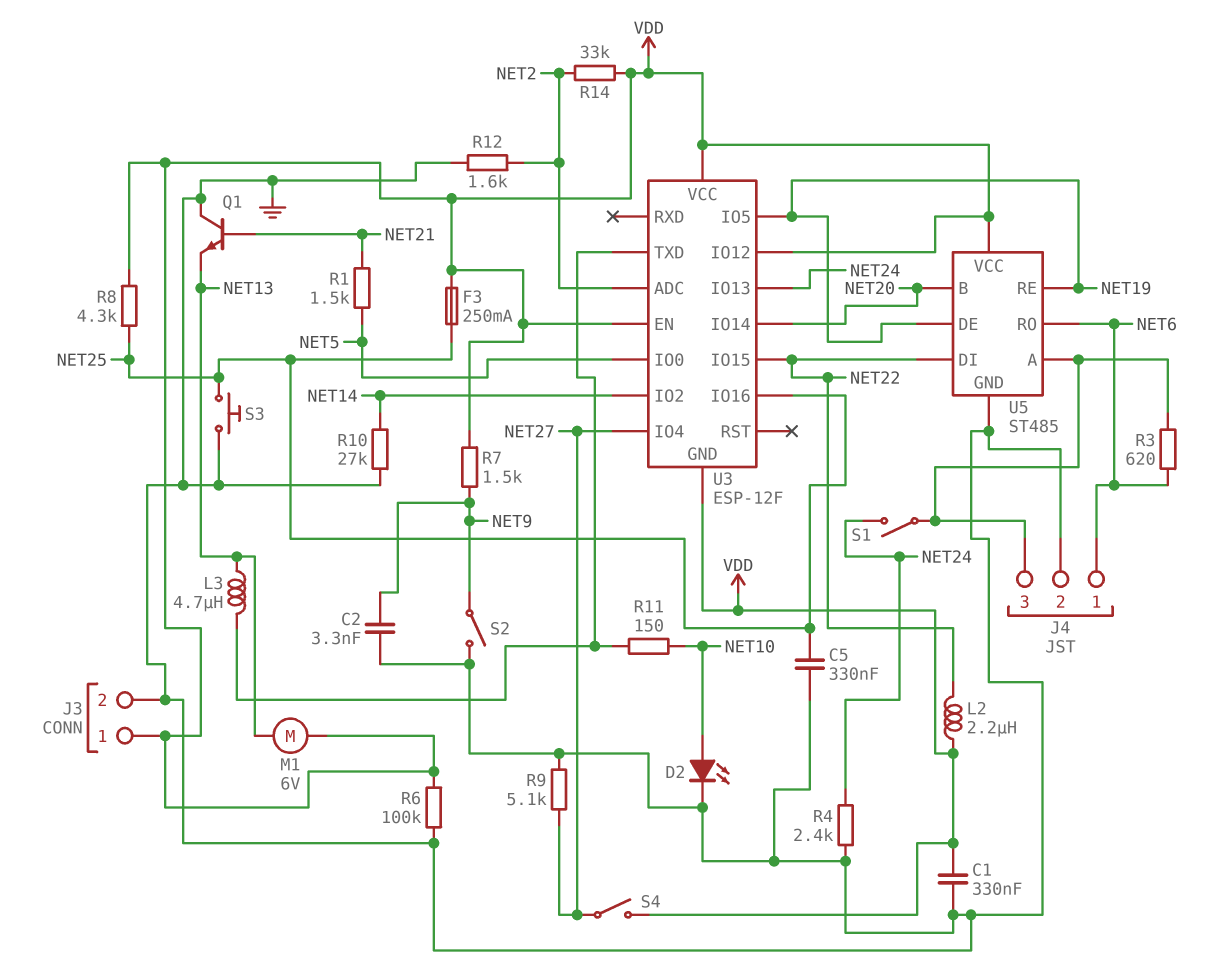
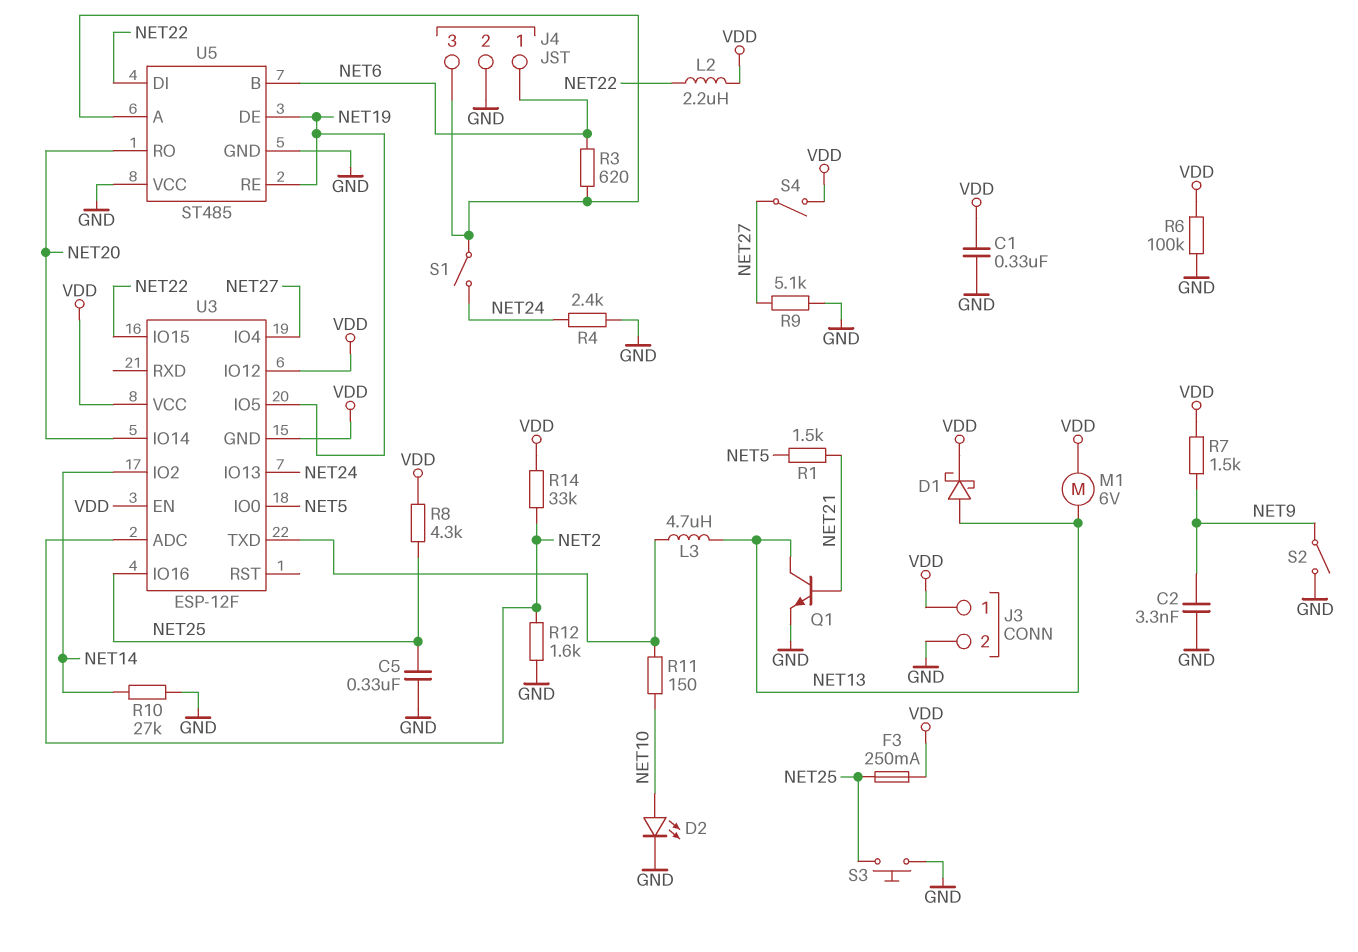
D1: none -> schottky (A NET13, K VDD)
Q1: NPN (B NET21, C GND, E NET13) -> NPN (B NET21, C NET13, E GND)
U5 pin B: NET20 -> NET6
U5 pin RO: NET6 -> NET20
U5 pin VCC: VDD -> GND

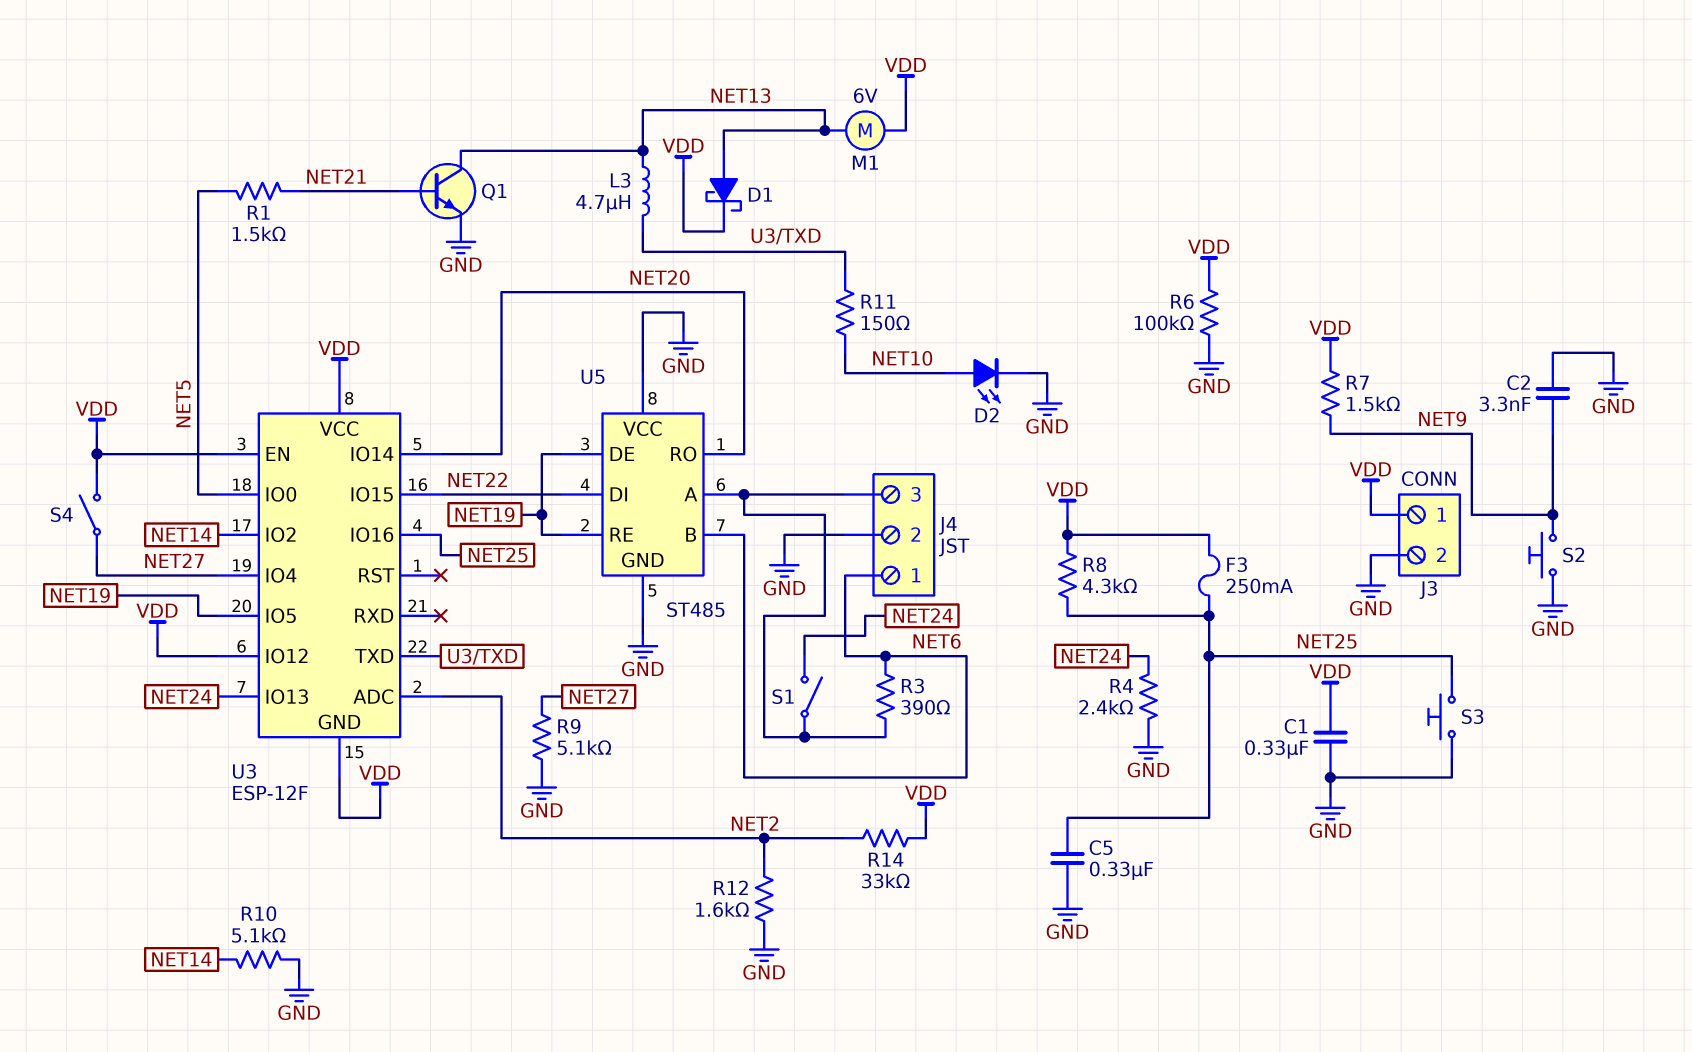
L2: 2.2uH (NET22, VDD) -> none
R3: 620 (J4/3, NET6) -> 390 (J4/3, NET6)
R10: 27k (GND, NET14) -> 5.1k (GND, NET14)
S2: switch (GND, NET9) -> button (GND, NET9)

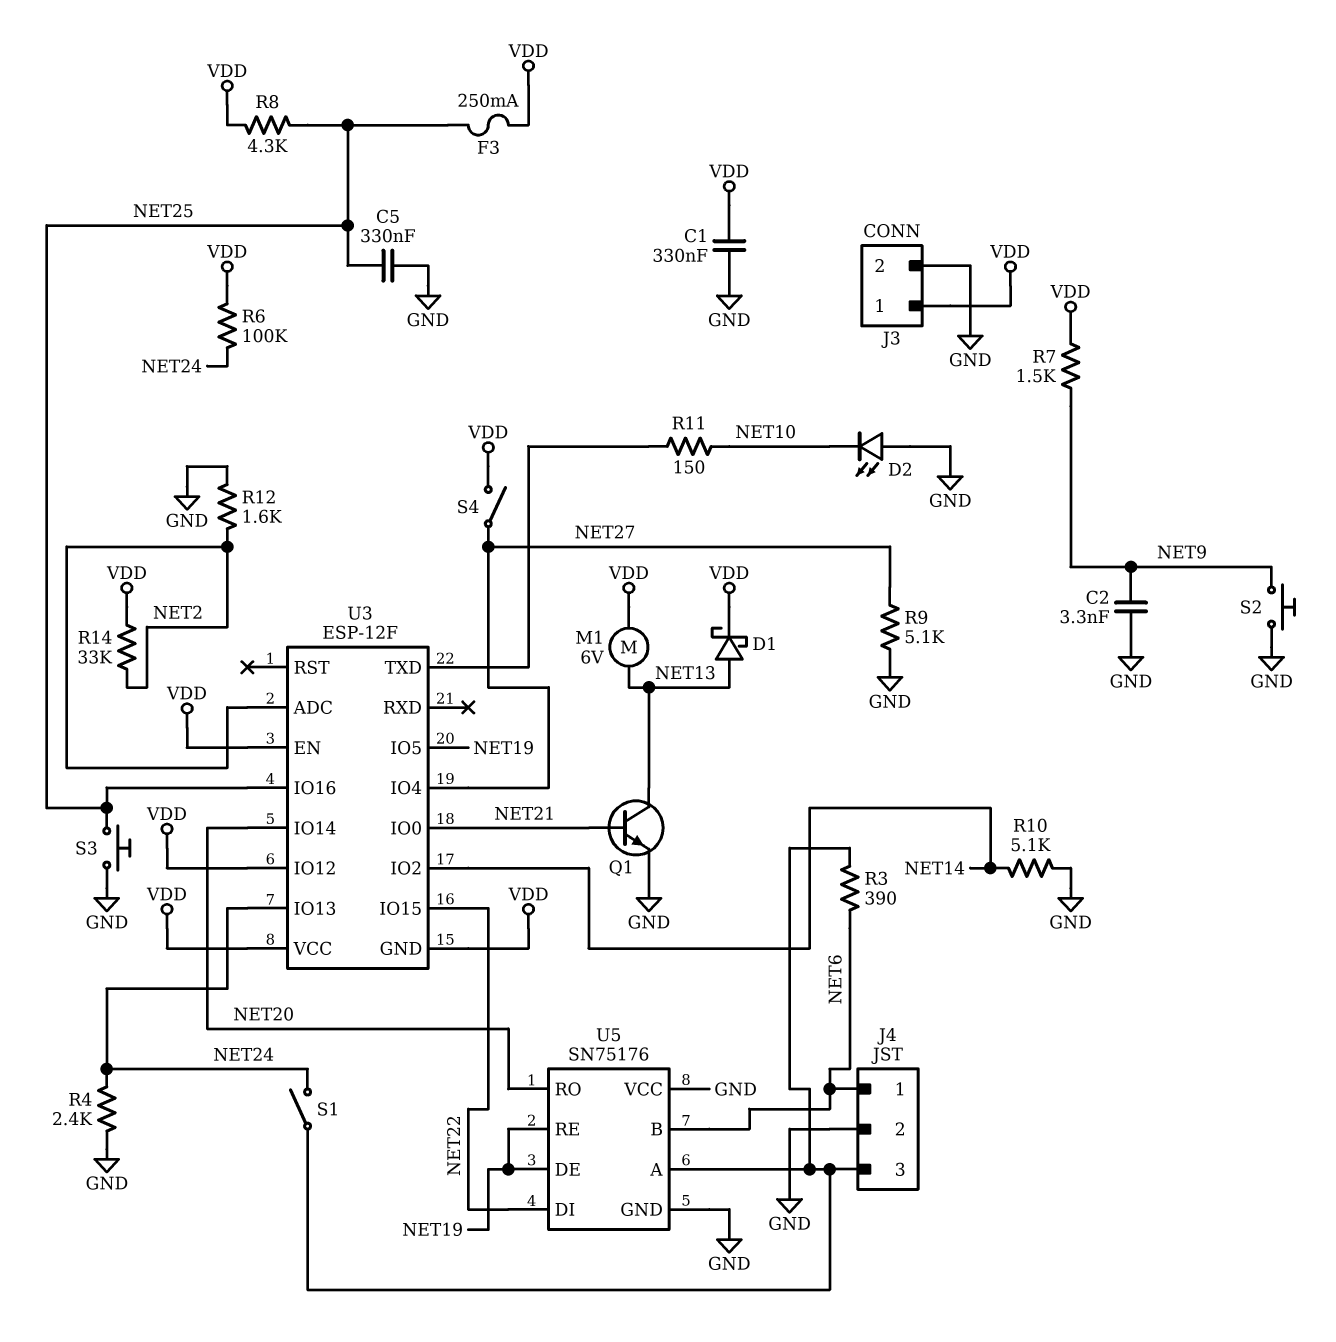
D2: LED (A NET10, K GND) -> LED (A GND, K NET10)
L3: 4.7uH (NET13, U3/TXD) -> none
R1: 1.5k (NET5, NET21) -> none
R6: 100k (GND, VDD) -> 100k (NET24, VDD)
U3 pin IO0: NET5 -> NET21
U5: ST485 -> SN75176

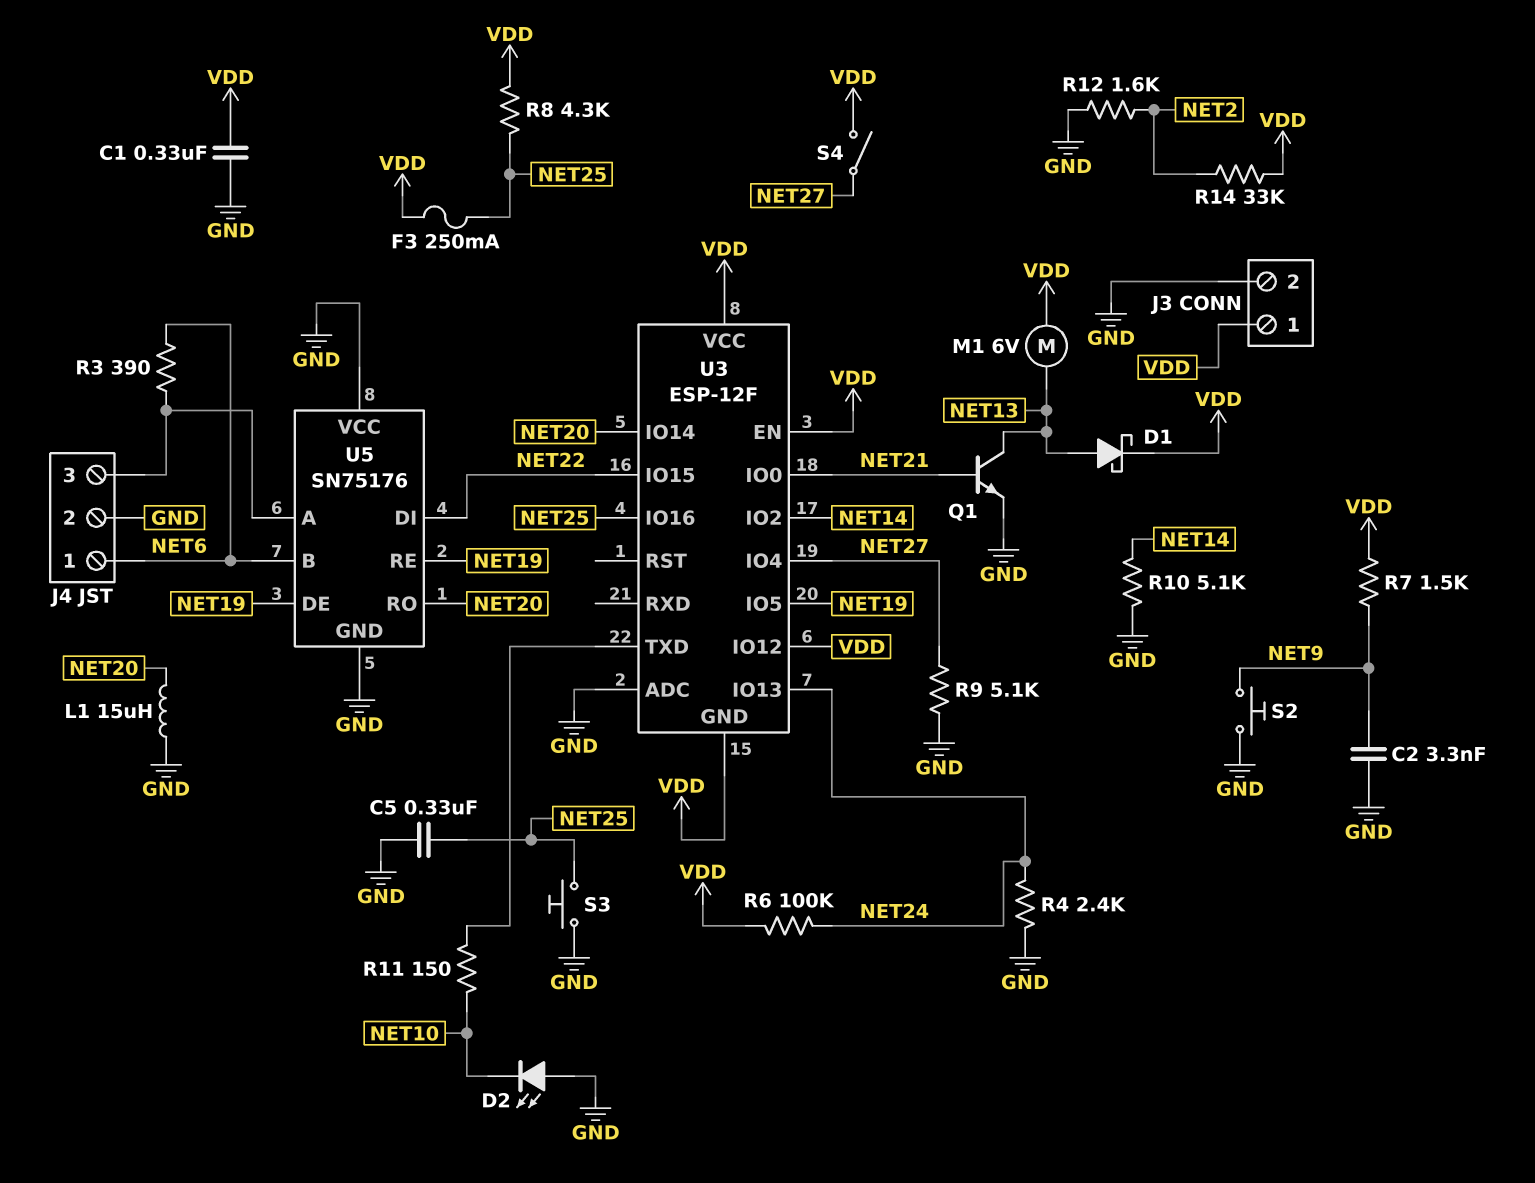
L1: none -> 15uH (GND, NET20)
S1: switch (J4/3, NET24) -> none
U3 pin ADC: NET2 -> GND

